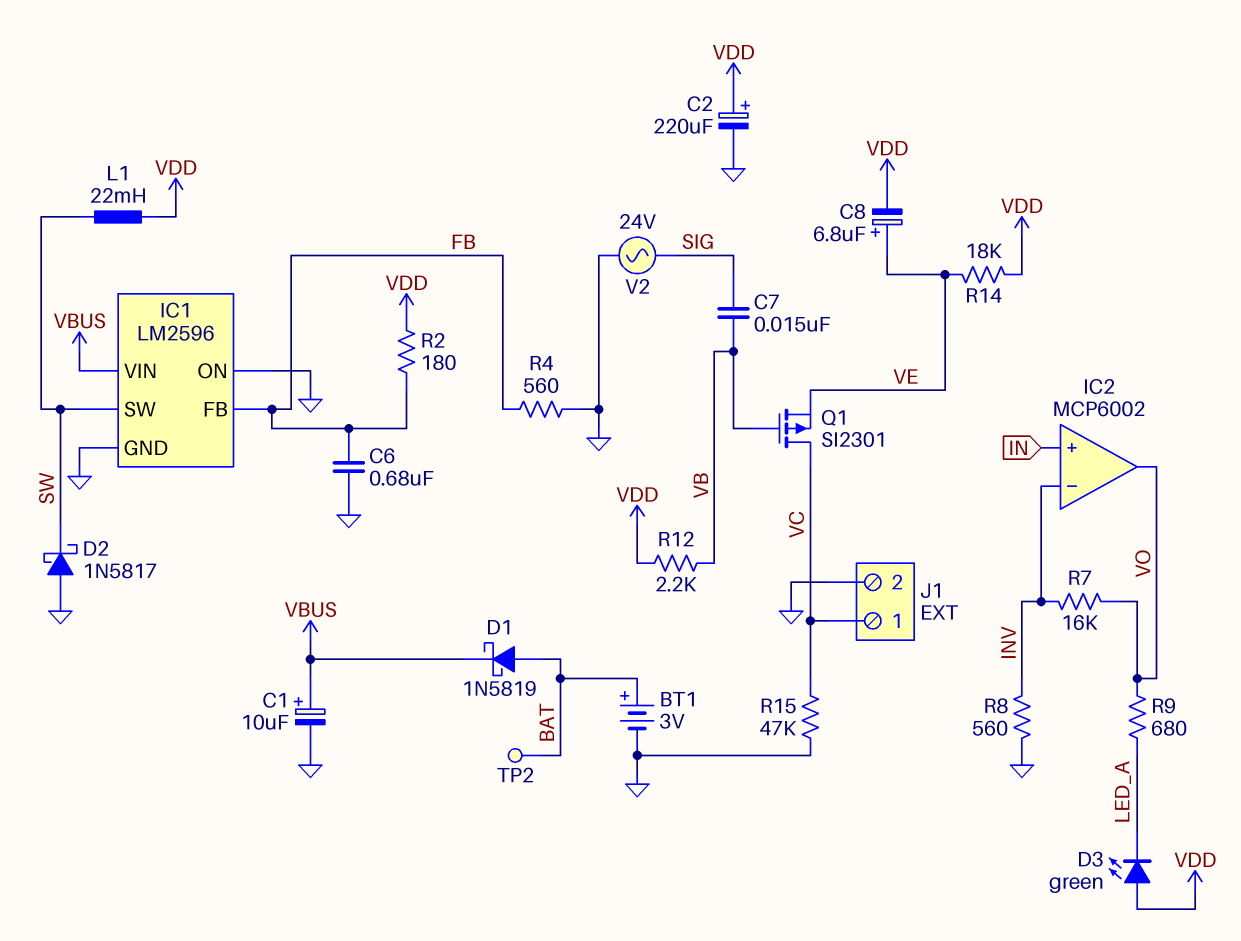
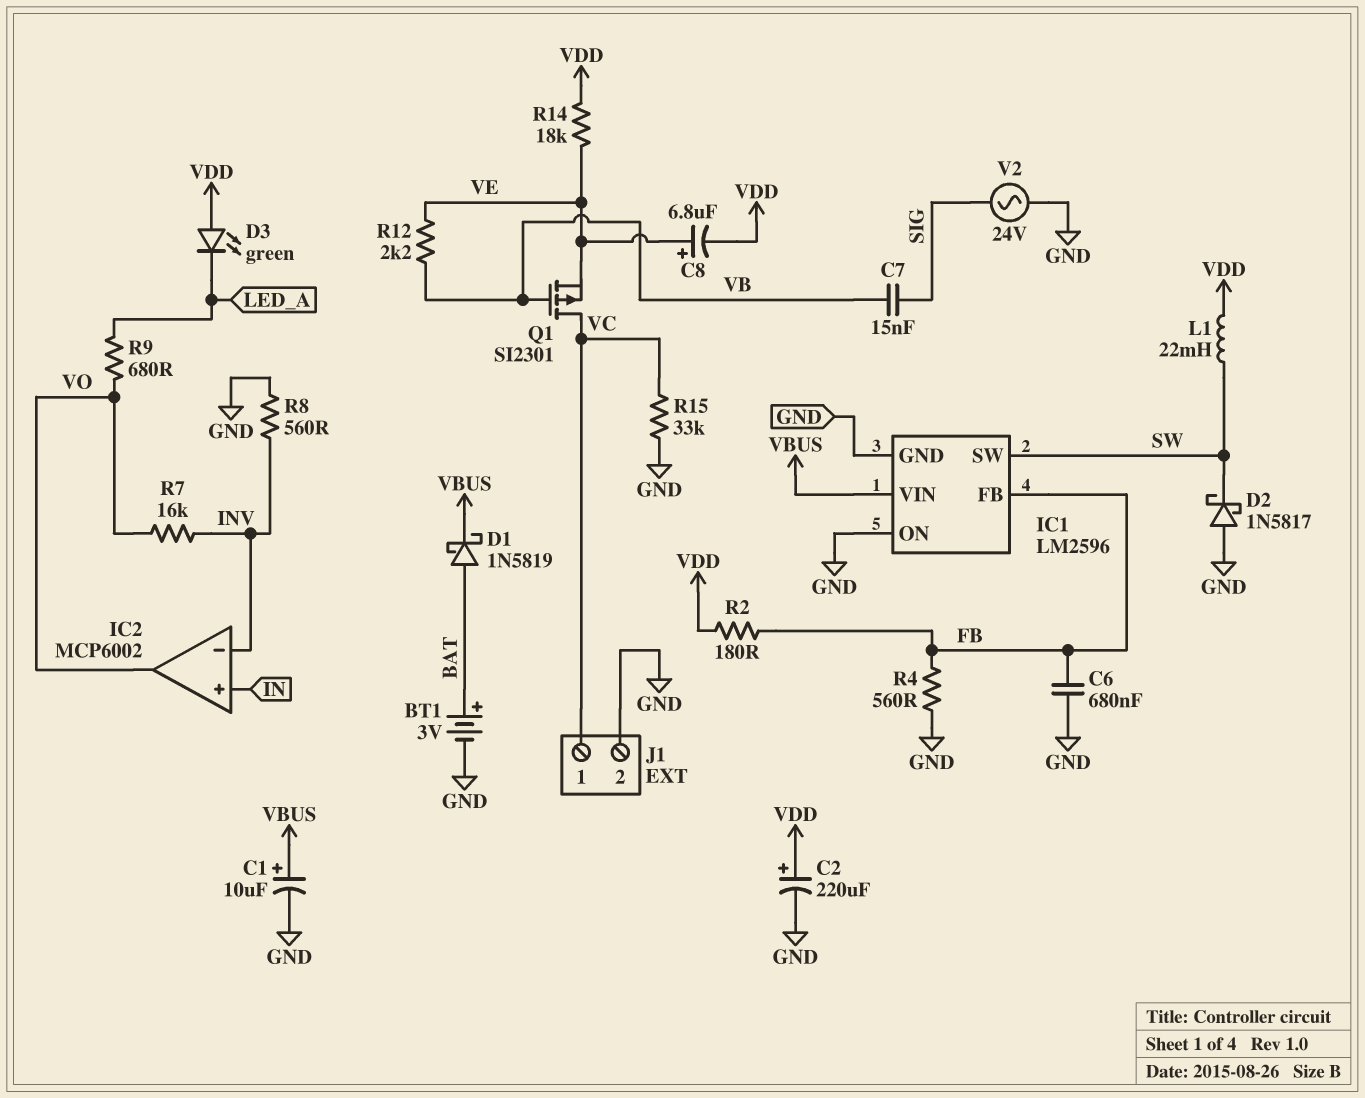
R12: 2.2k (VB, VDD) -> 2.2k (VB, VE)
R15: 47k (GND, VC) -> 33k (GND, VC)
TP2: test point (BAT) -> none

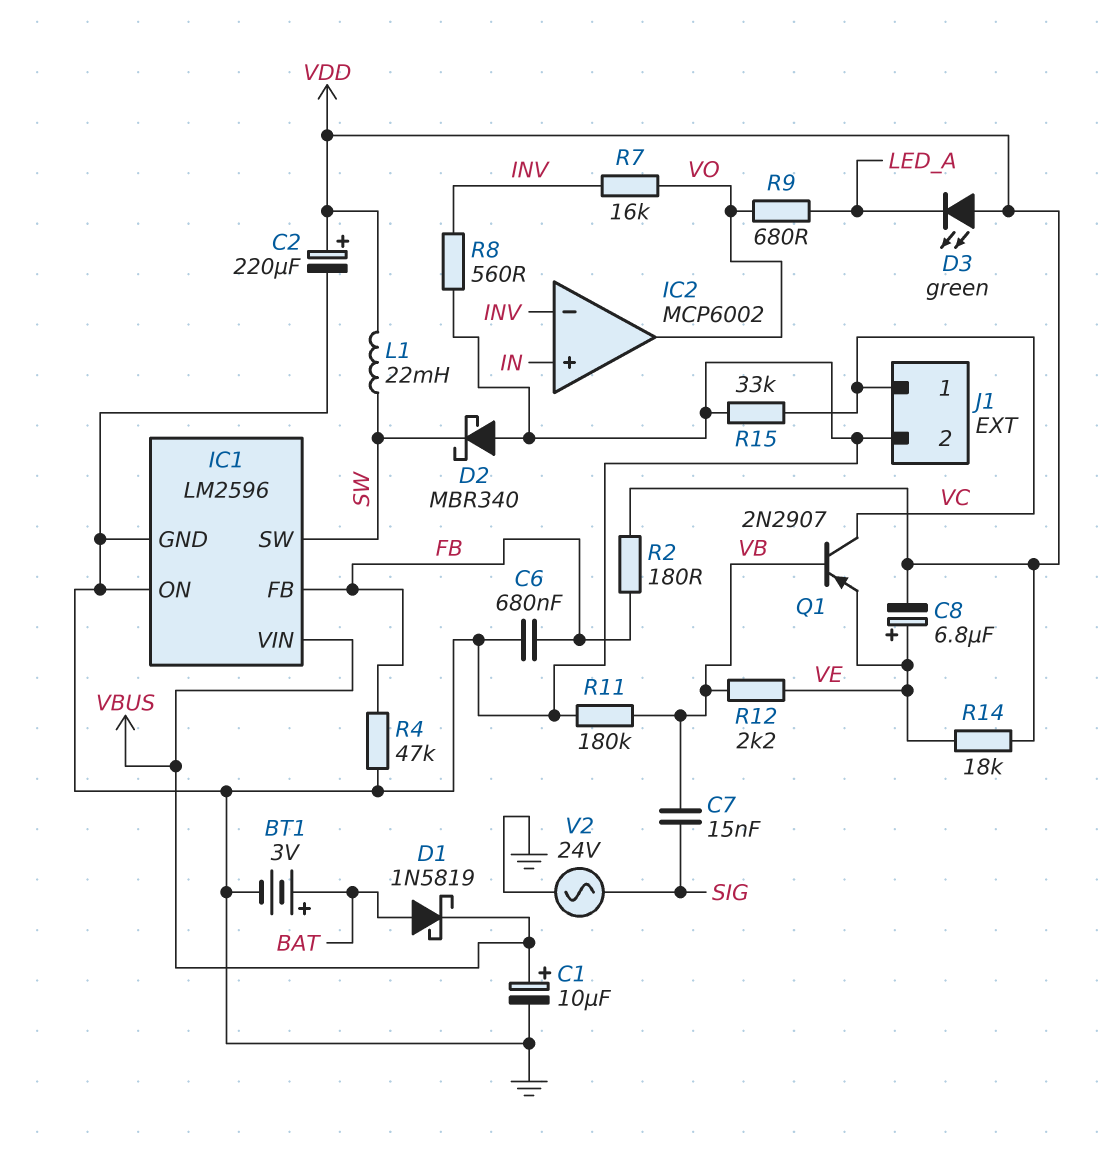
D2: schottky 1N5817 (A GND, K SW) -> schottky MBR340 (A GND, K SW)
Q1: PMOS SI2301 (G VB, D VC, S VE) -> PNP 2N2907 (B VB, C VC, E VE)
R4: 560 (FB, GND) -> 47k (FB, GND)
R11: none -> 180k (GND, VB)

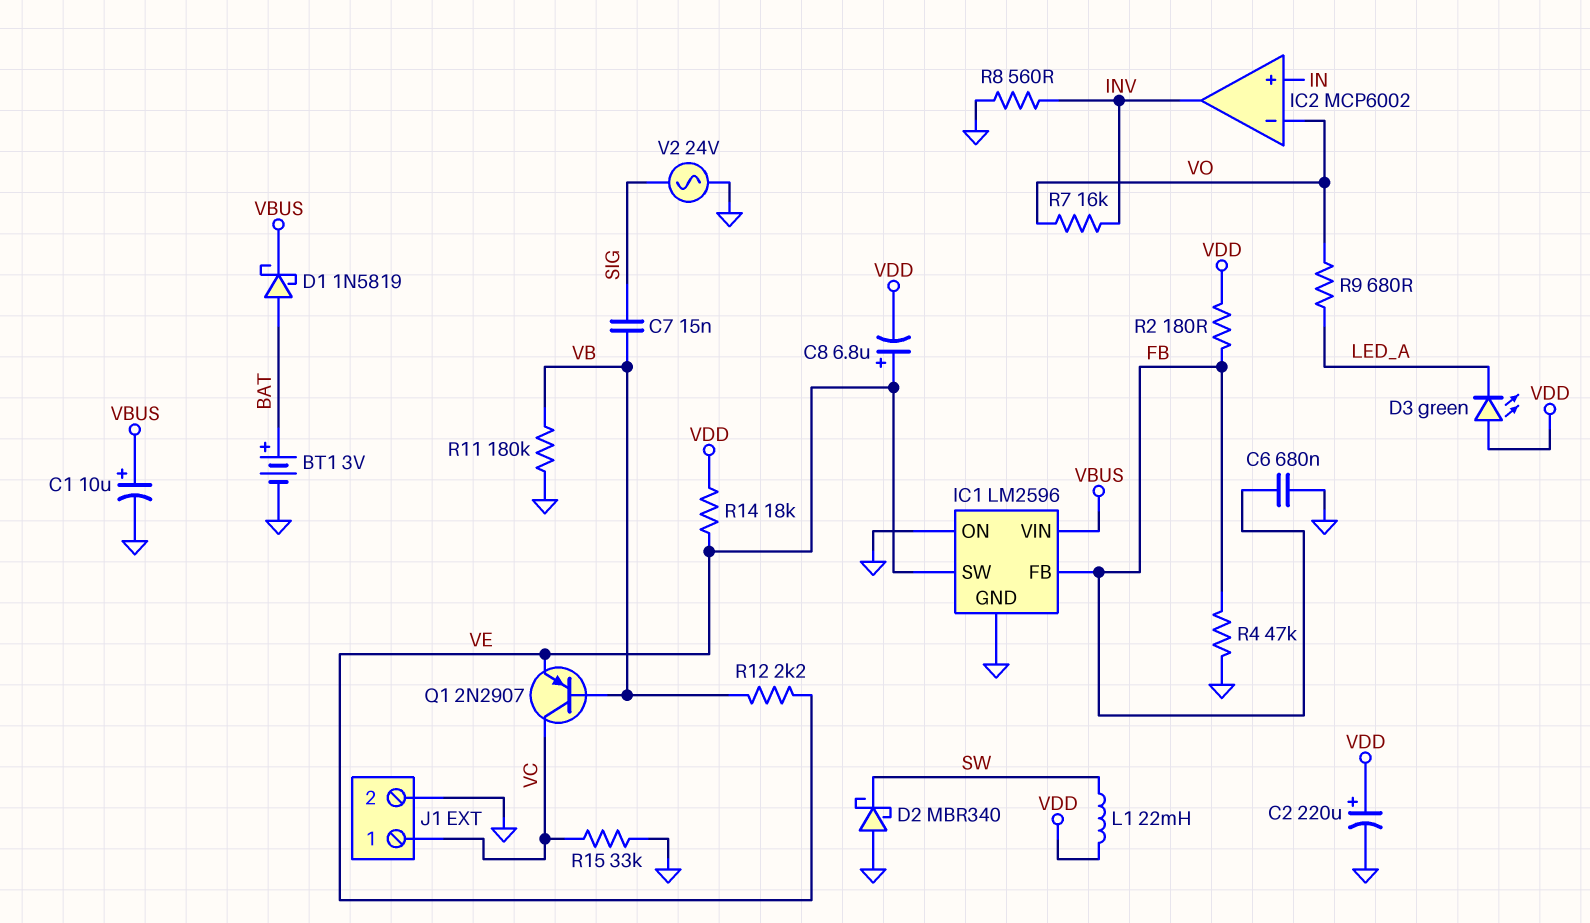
IC1 pin SW: SW -> VE
IC2 pin in-: INV -> VO
IC2 pin out: VO -> INV

